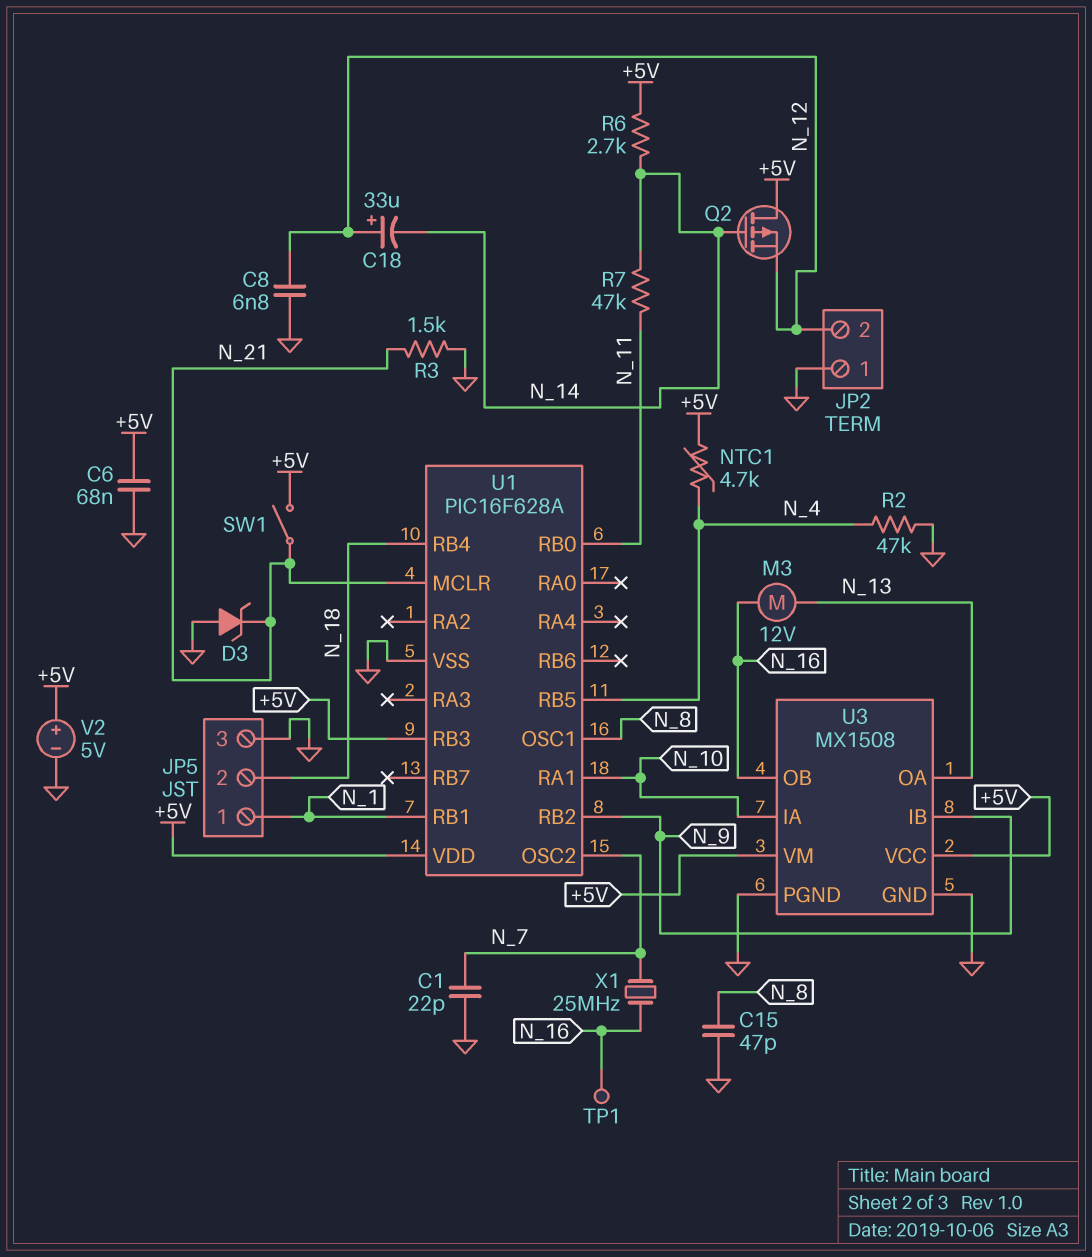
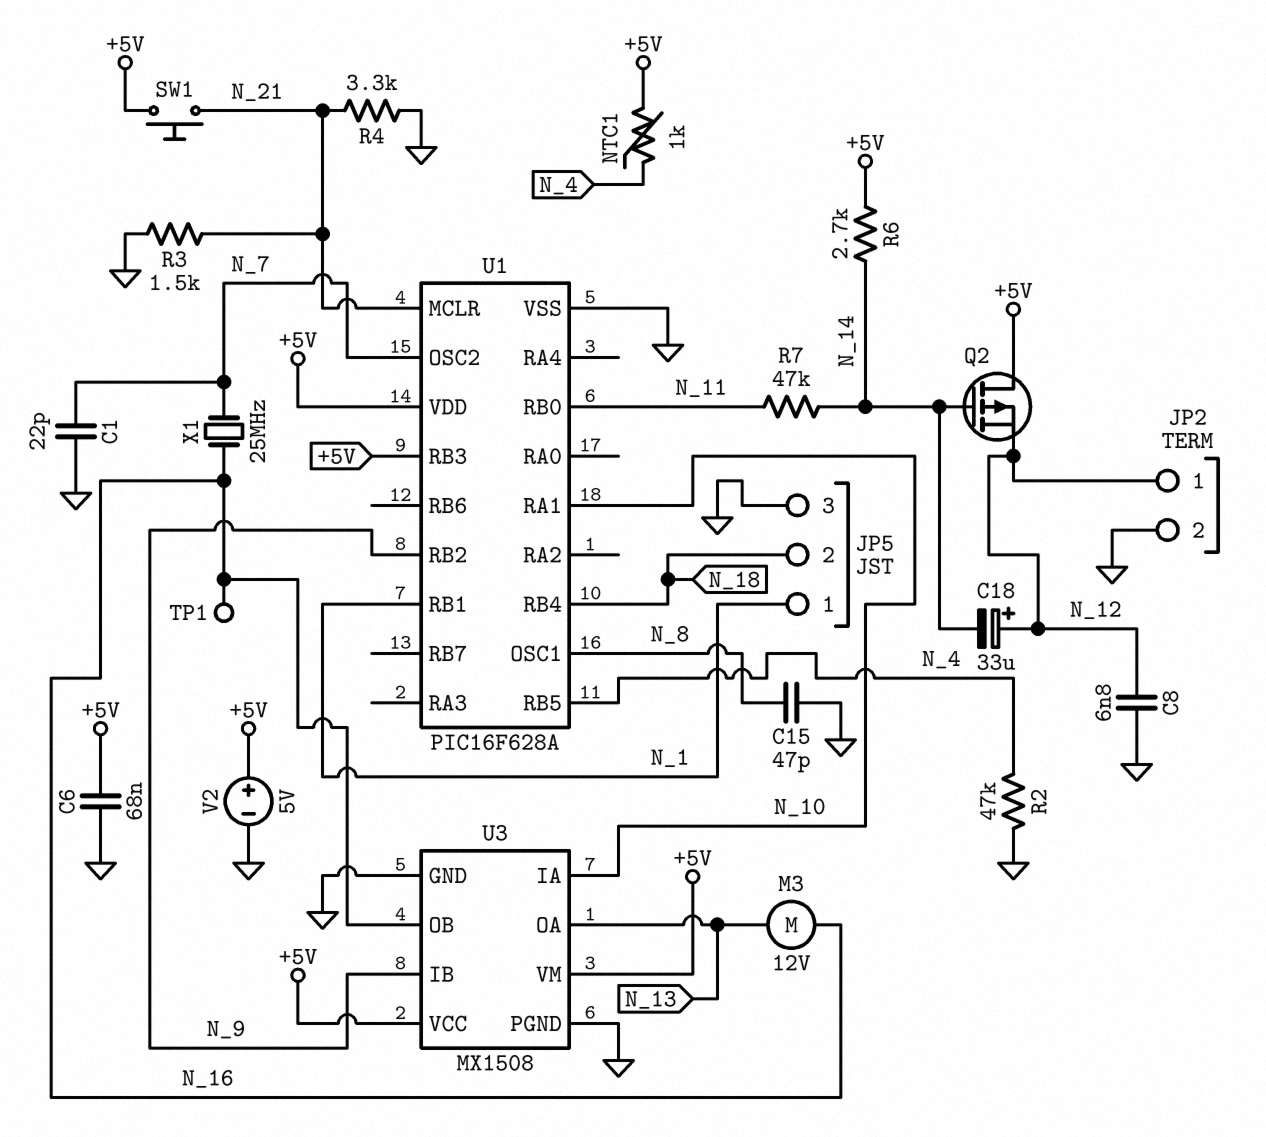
D3: zener (A GND, K N_21) -> none
JP2 pin 1: GND -> N_12
JP2 pin 2: N_12 -> GND
NTC1: 4.7k (+5V, N_4) -> 1k (+5V, N_4)
R4: none -> 3.3k (GND, N_21)
SW1: switch (+5V, N_21) -> button (+5V, N_21)

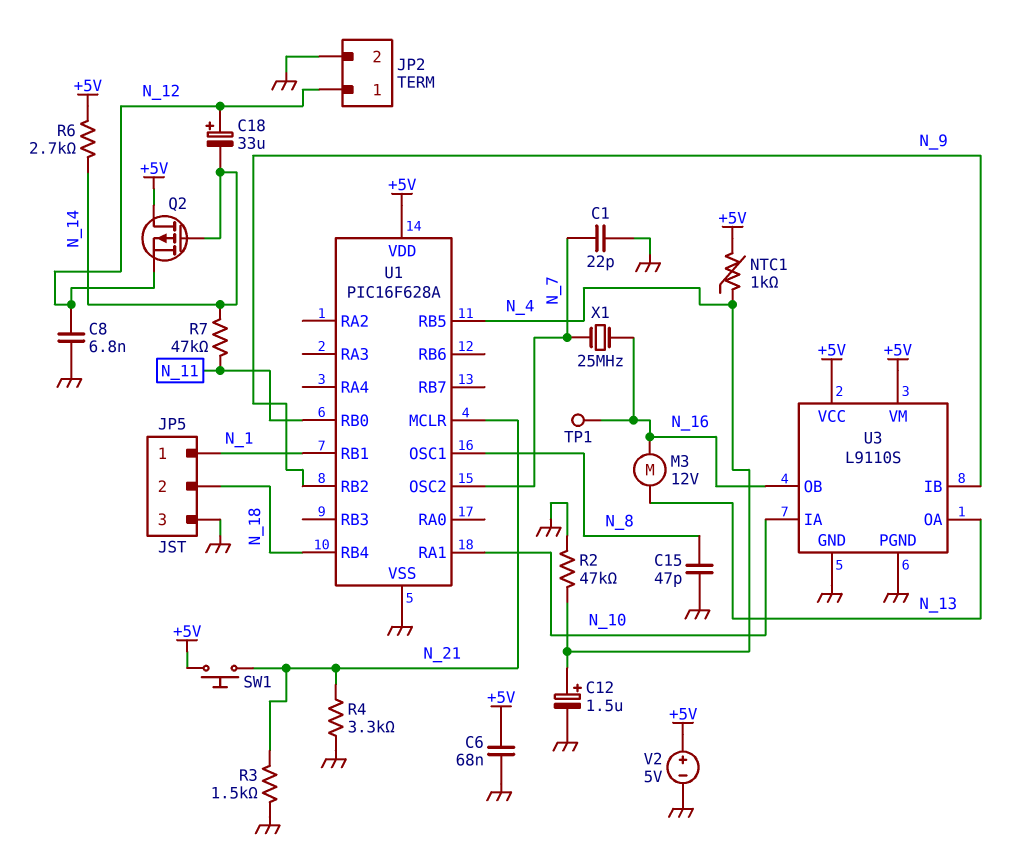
C12: none -> 1.5uF (plus N_4, minus GND)
U1 pin RB3: +5V -> none
U3: MX1508 -> L9110S

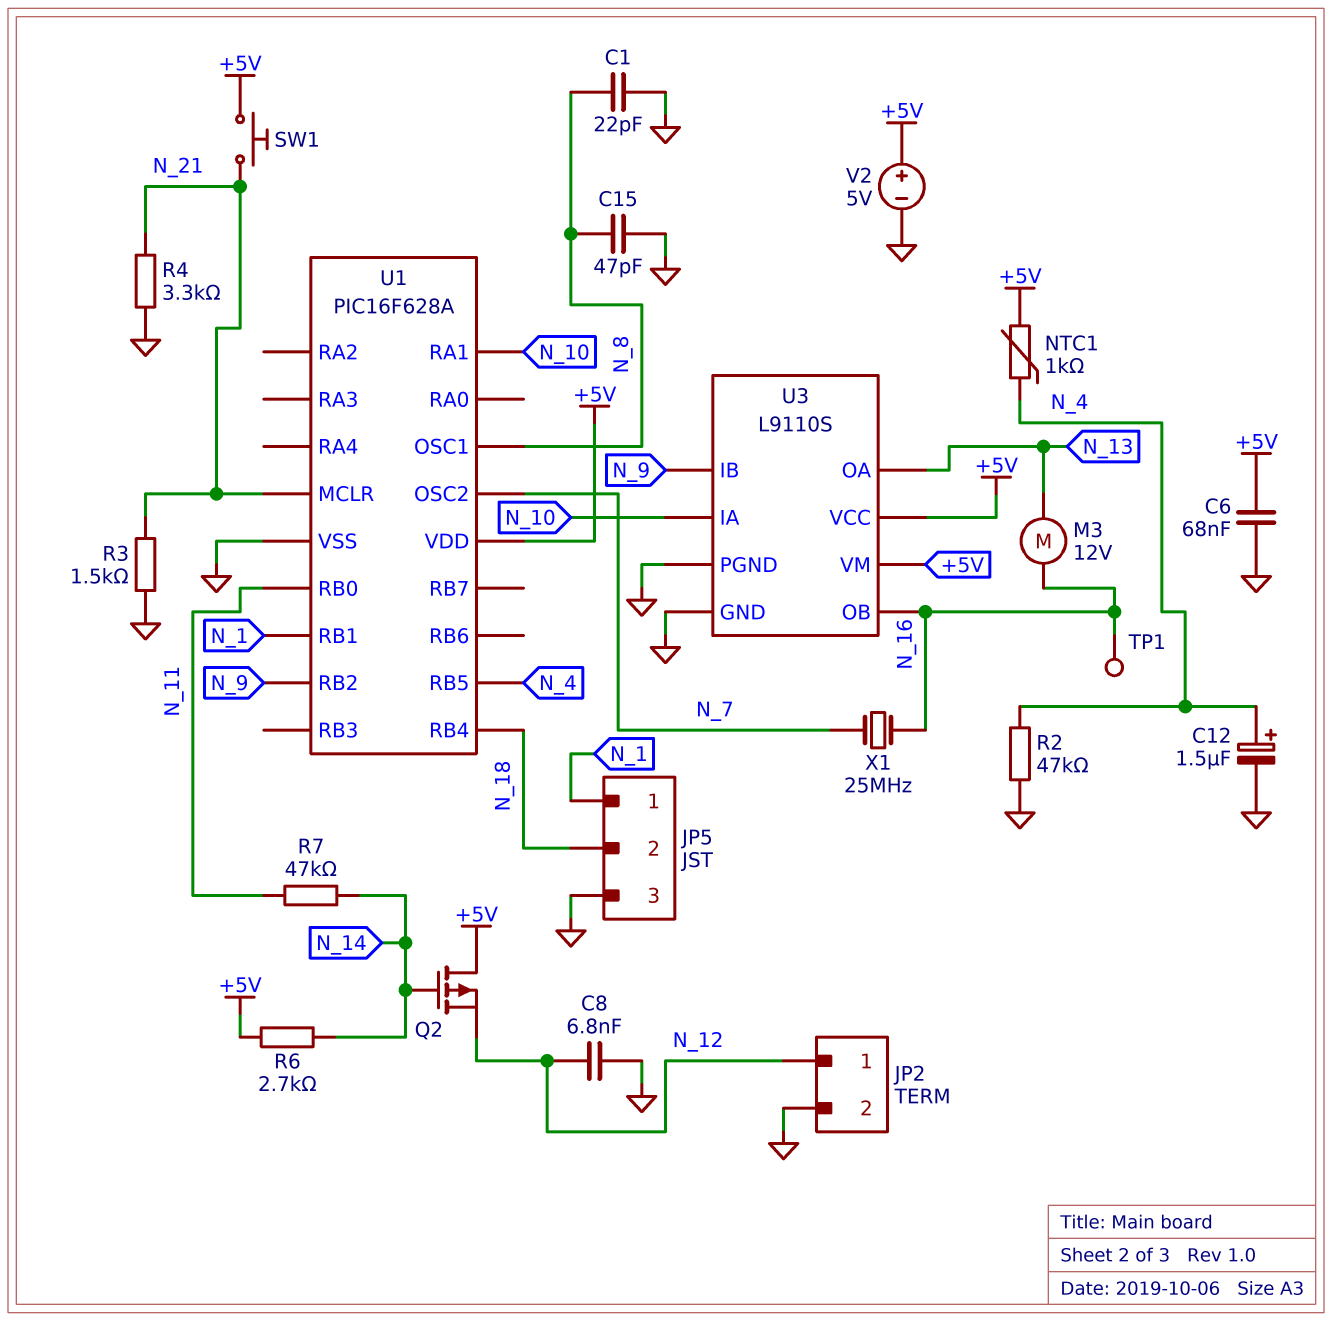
C1: 22pF (GND, N_7) -> 22pF (GND, N_8)
C18: 33uF (plus N_12, minus N_14) -> none

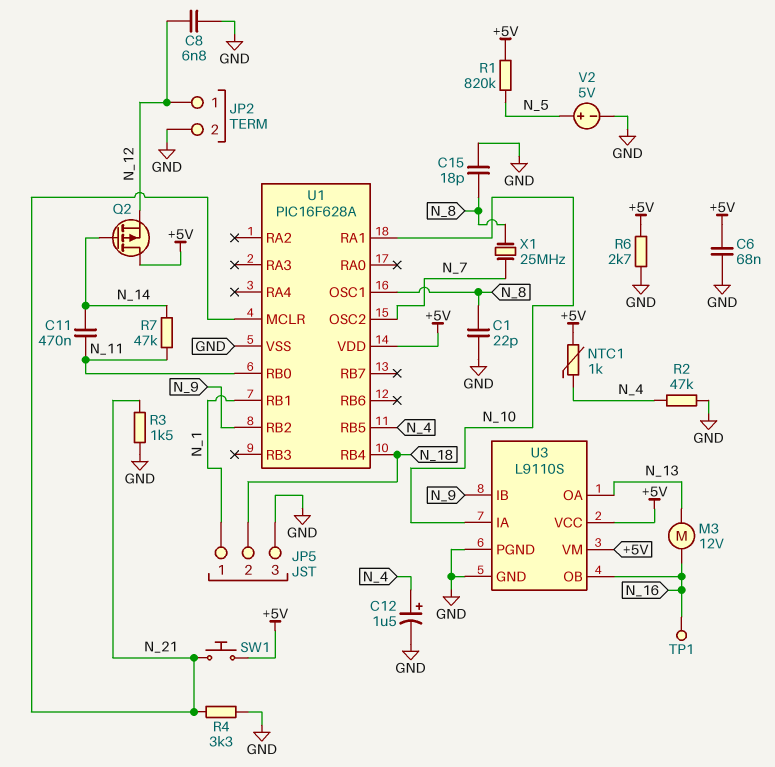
C11: none -> 470nF (N_11, N_14)
C15: 47pF (GND, N_8) -> 18pF (GND, N_8)
R1: none -> 820k (+5V, N_5)
R6: 2.7k (+5V, N_14) -> 2.7k (+5V, GND)
V2: 5V (plus +5V, minus GND) -> 5V (plus N_5, minus GND)
X1: 25MHz (N_7, N_16) -> 25MHz (N_7, N_8)

